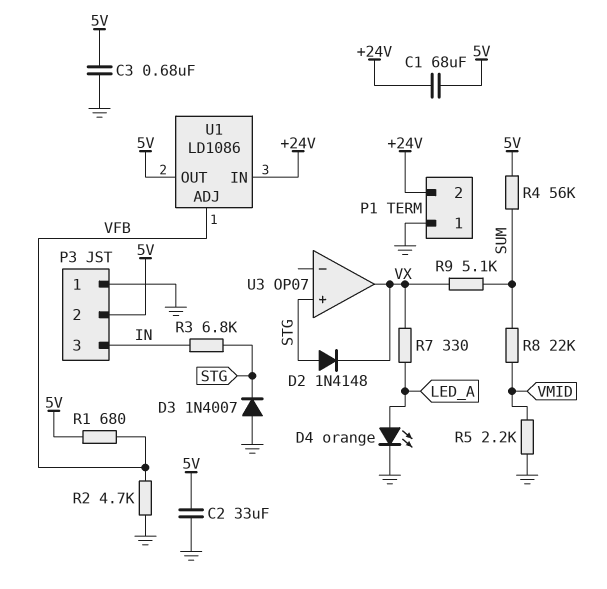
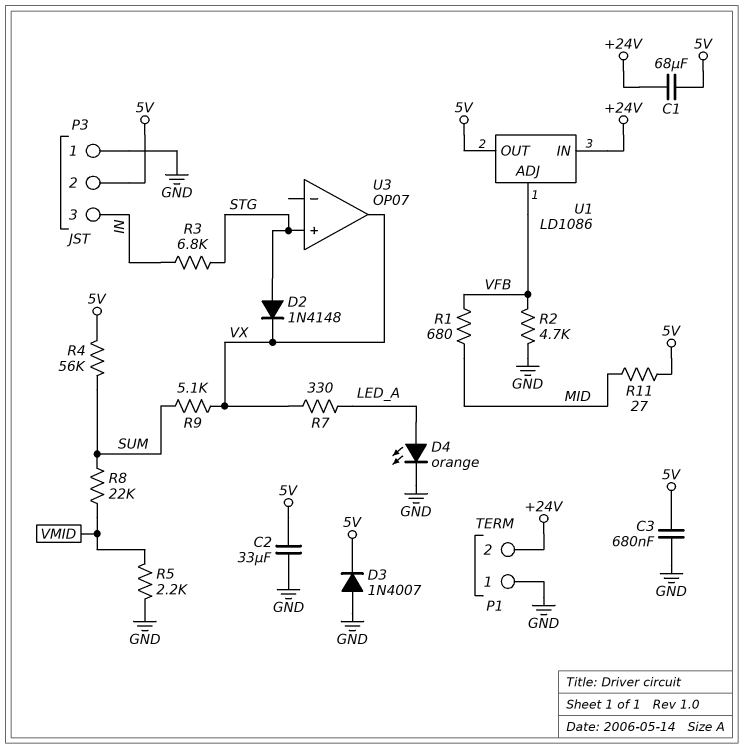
D3: diode 1N4007 (A GND, K STG) -> diode 1N4007 (A GND, K 5V)
R1: 680 (5V, VFB) -> 680 (MID, VFB)
R11: none -> 27 (5V, MID)

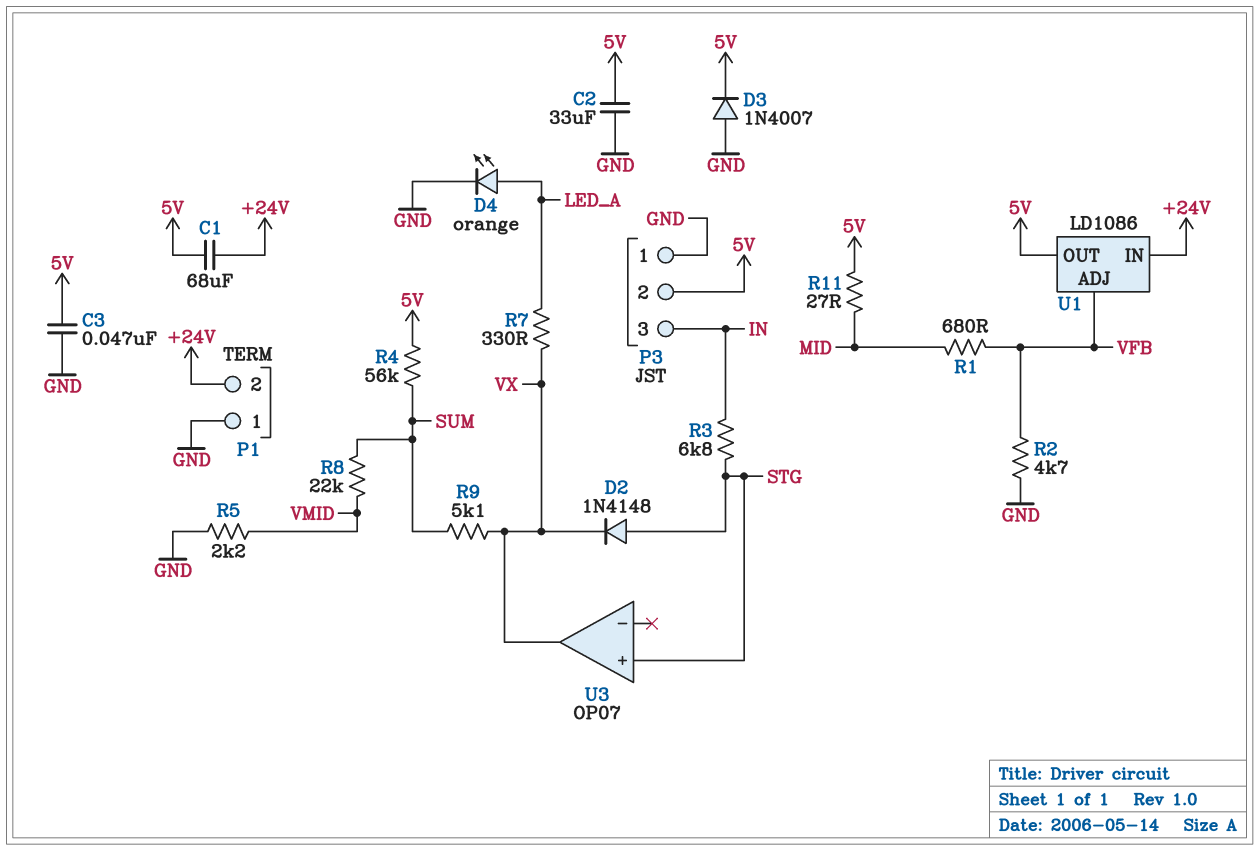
C3: 680nF (5V, GND) -> 47nF (5V, GND)

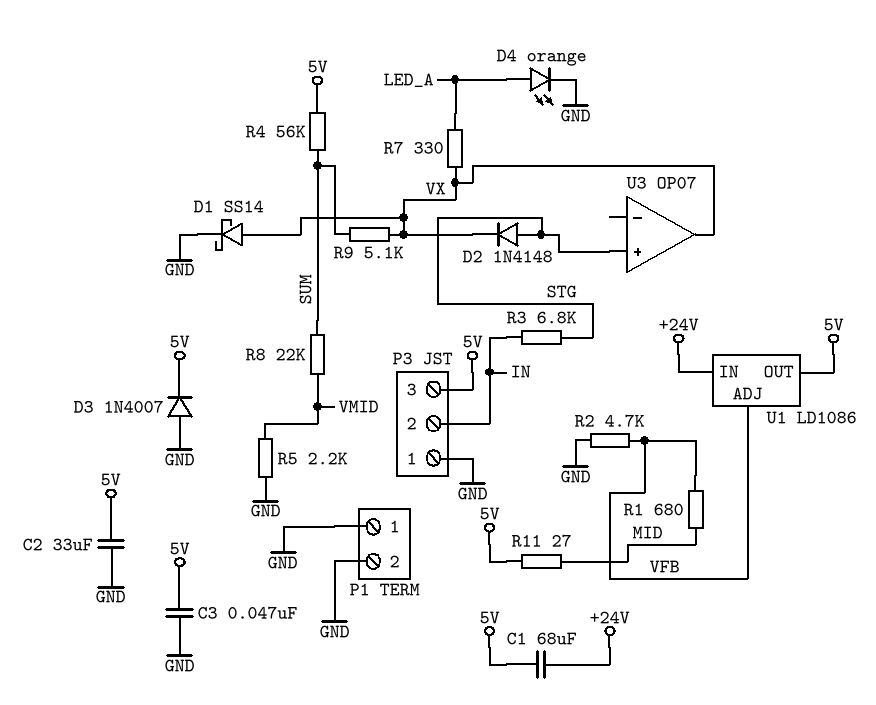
D1: none -> schottky SS14 (A VX, K GND)
P1 pin 2: +24V -> GND
P3 pin 2: 5V -> IN
P3 pin 3: IN -> 5V

